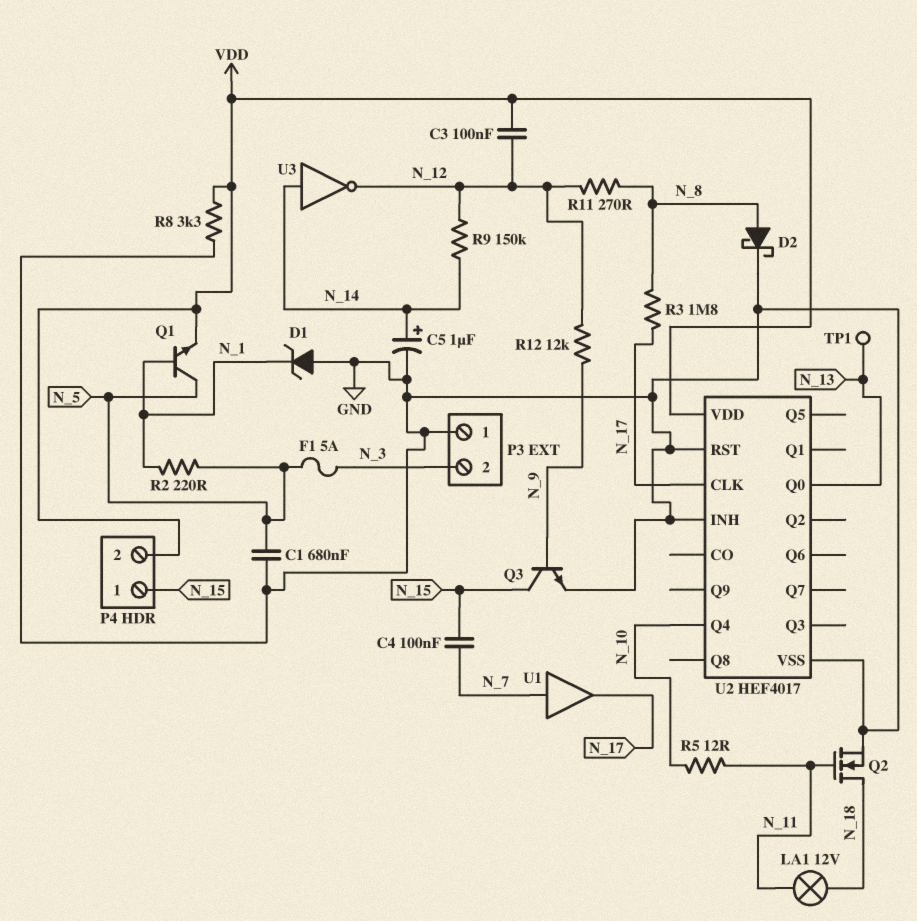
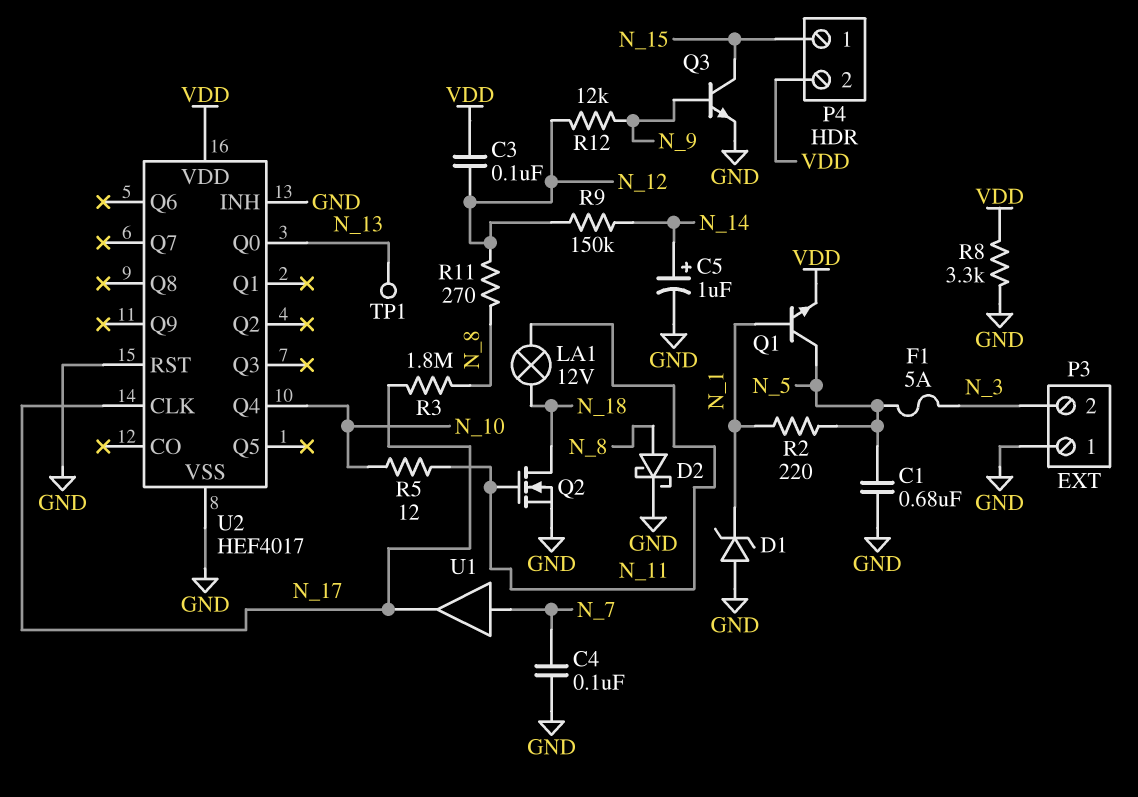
C4: 100nF (N_7, N_15) -> 100nF (GND, N_7)
U3: NOT (in N_14, out N_12) -> none

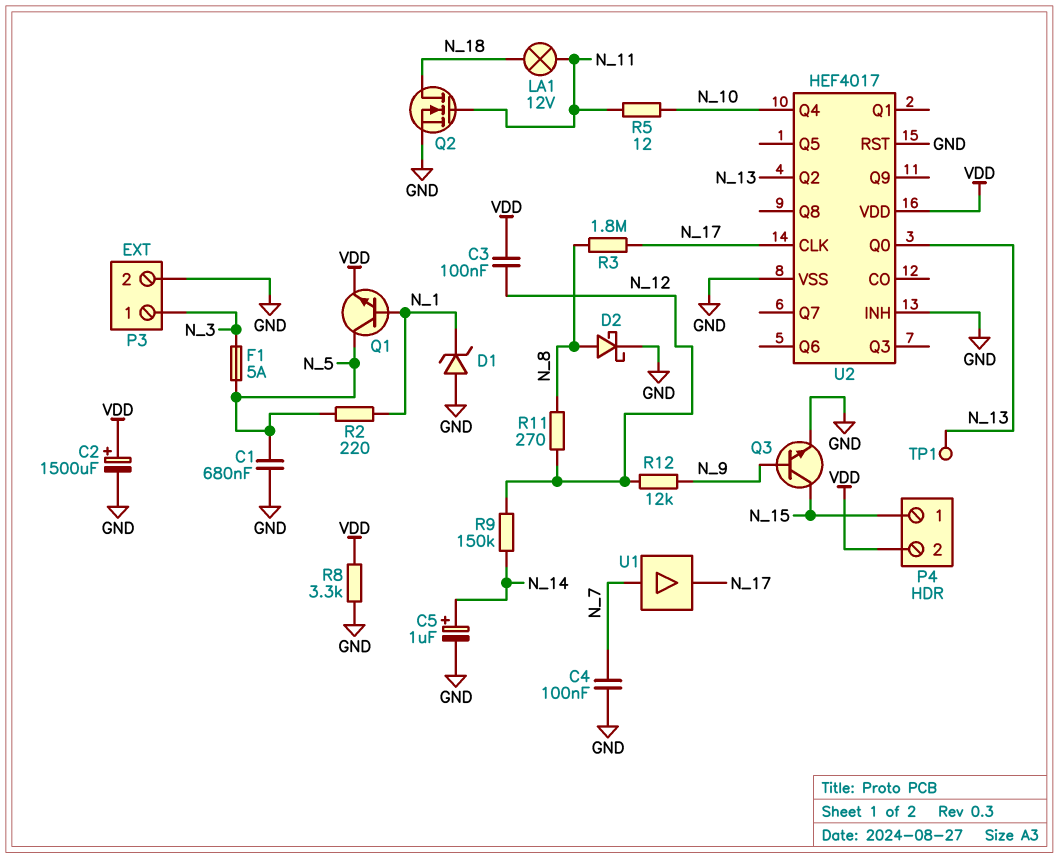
C2: none -> 1500uF (plus VDD, minus GND)
P3 pin 1: GND -> N_3
P3 pin 2: N_3 -> GND
U2 pin Q2: none -> N_13

